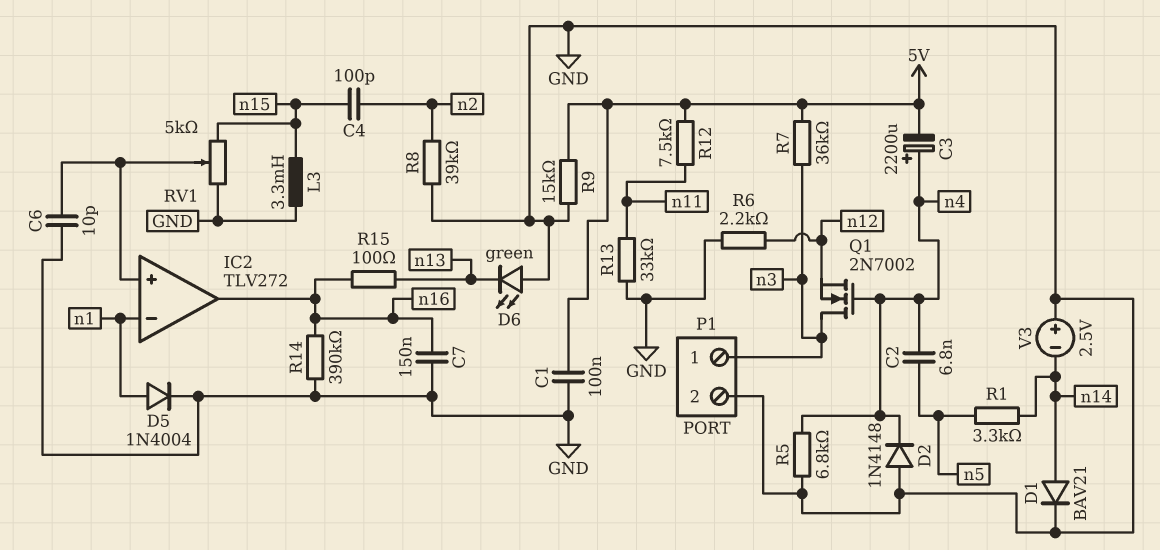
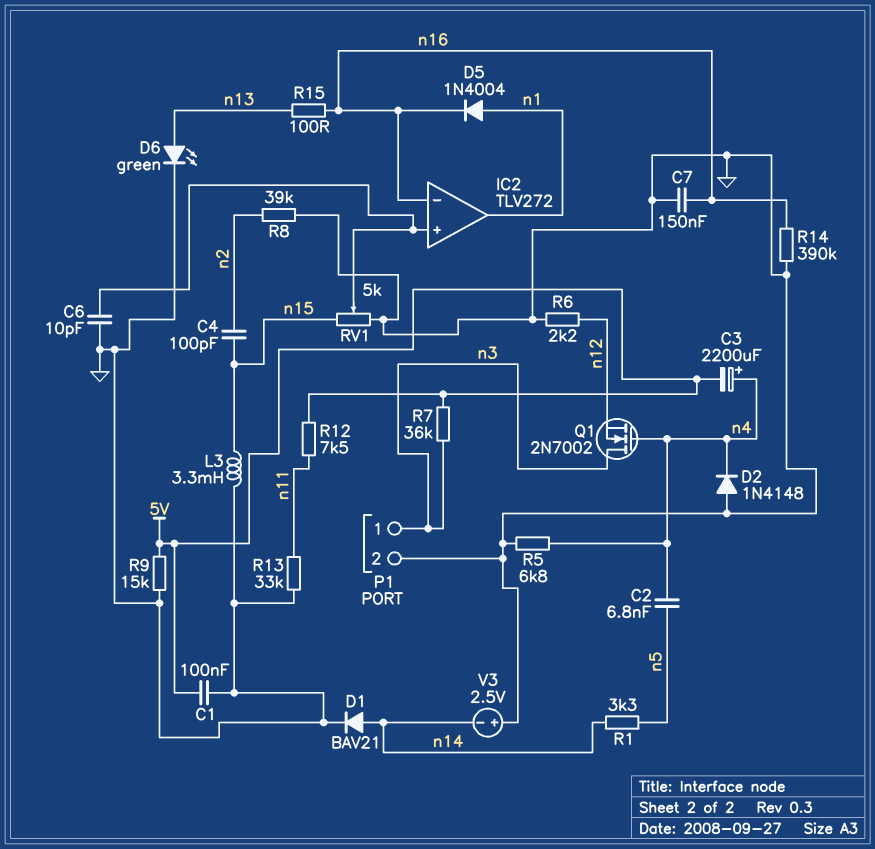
D5: diode 1N4004 (A n1, K GND) -> diode 1N4004 (A n1, K n16)
D6: LED green (A GND, K n13) -> LED green (A n13, K GND)
IC2 pin in-: n1 -> n16
IC2 pin out: n16 -> n1

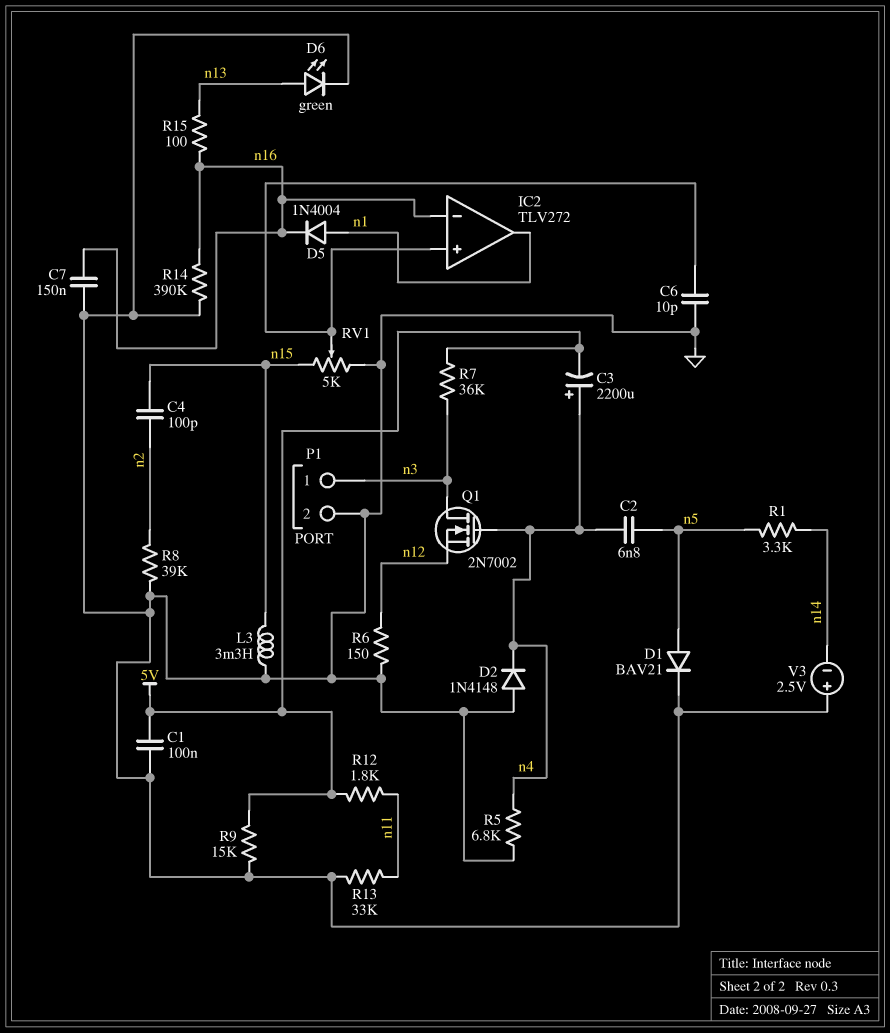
D1: diode BAV21 (A n14, K GND) -> diode BAV21 (A n5, K GND)
R6: 2.2k (GND, n12) -> 150 (GND, n12)
R12: 7.5k (5V, n11) -> 1.8k (5V, n11)

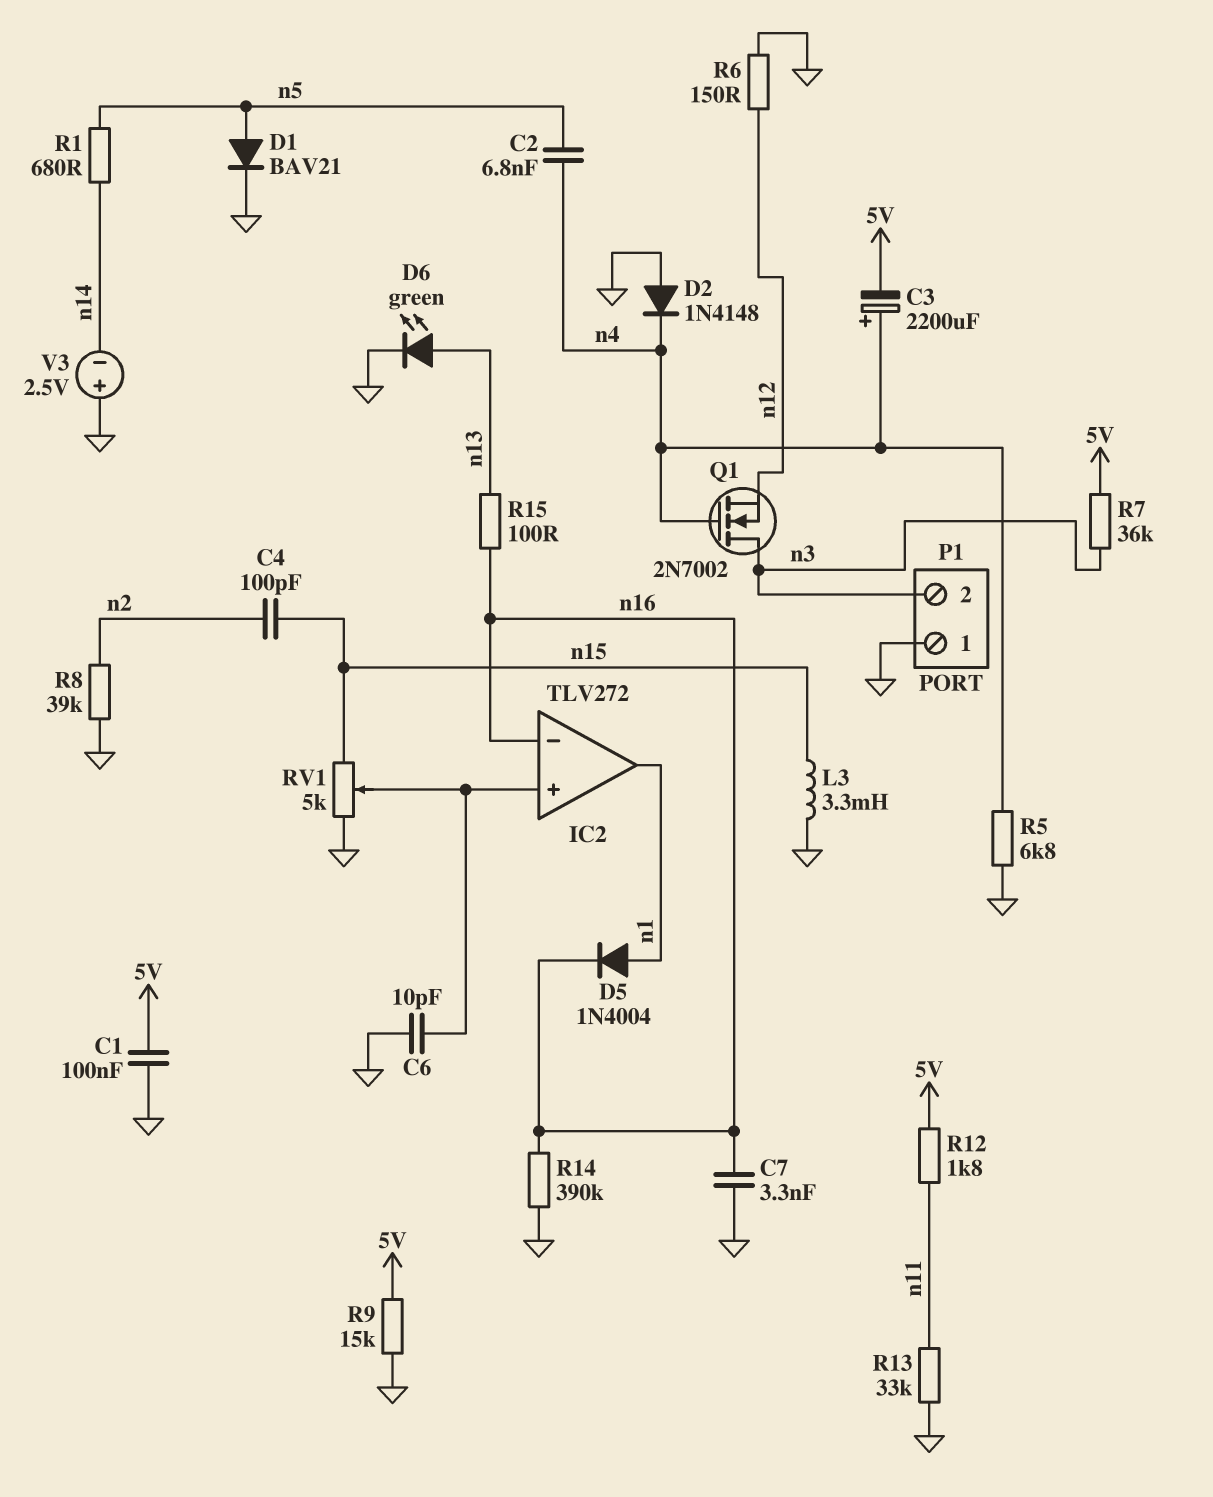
C7: 150nF (GND, n16) -> 3.3nF (GND, n16)
P1 pin 1: n3 -> GND
P1 pin 2: GND -> n3
R1: 3.3k (n5, n14) -> 680 (n5, n14)

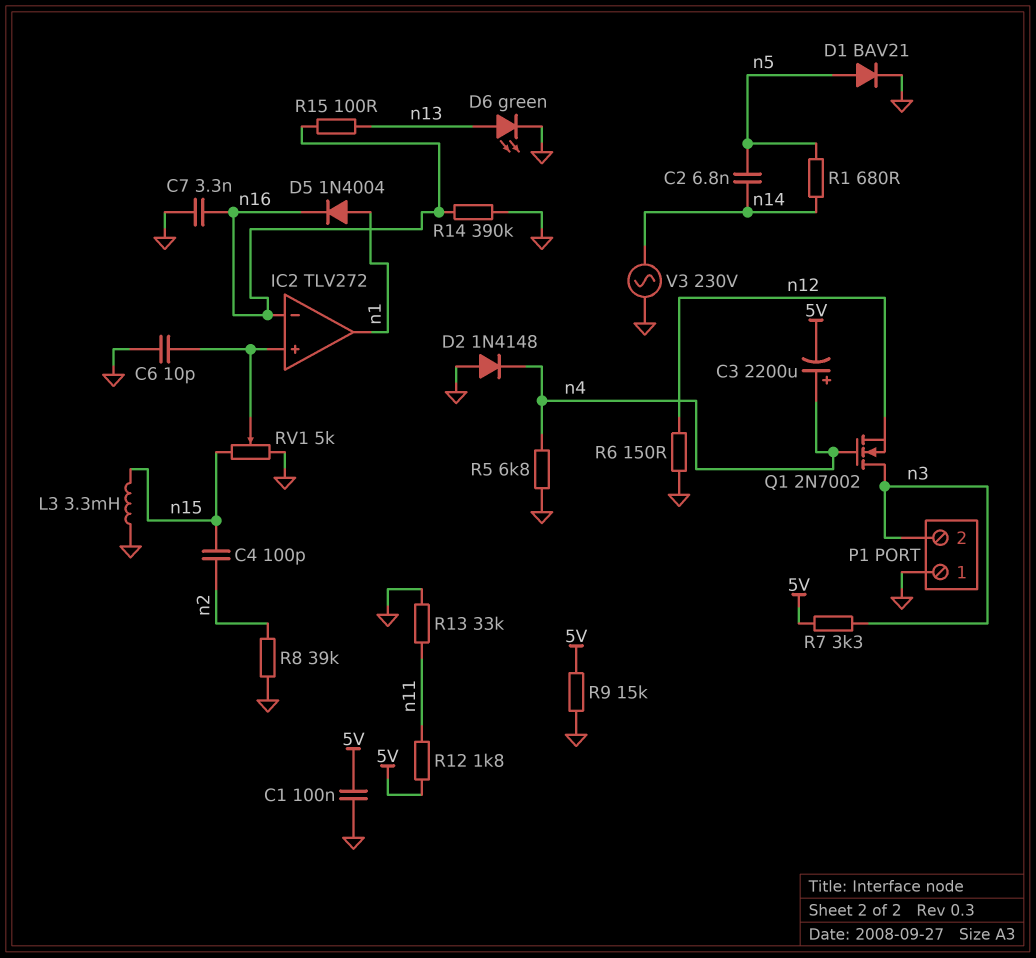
C2: 6.8nF (n4, n5) -> 6.8nF (n5, n14)
R7: 36k (5V, n3) -> 3.3k (5V, n3)
V3: 2.5V (plus GND, minus n14) -> AC 230V (GND, n14)

